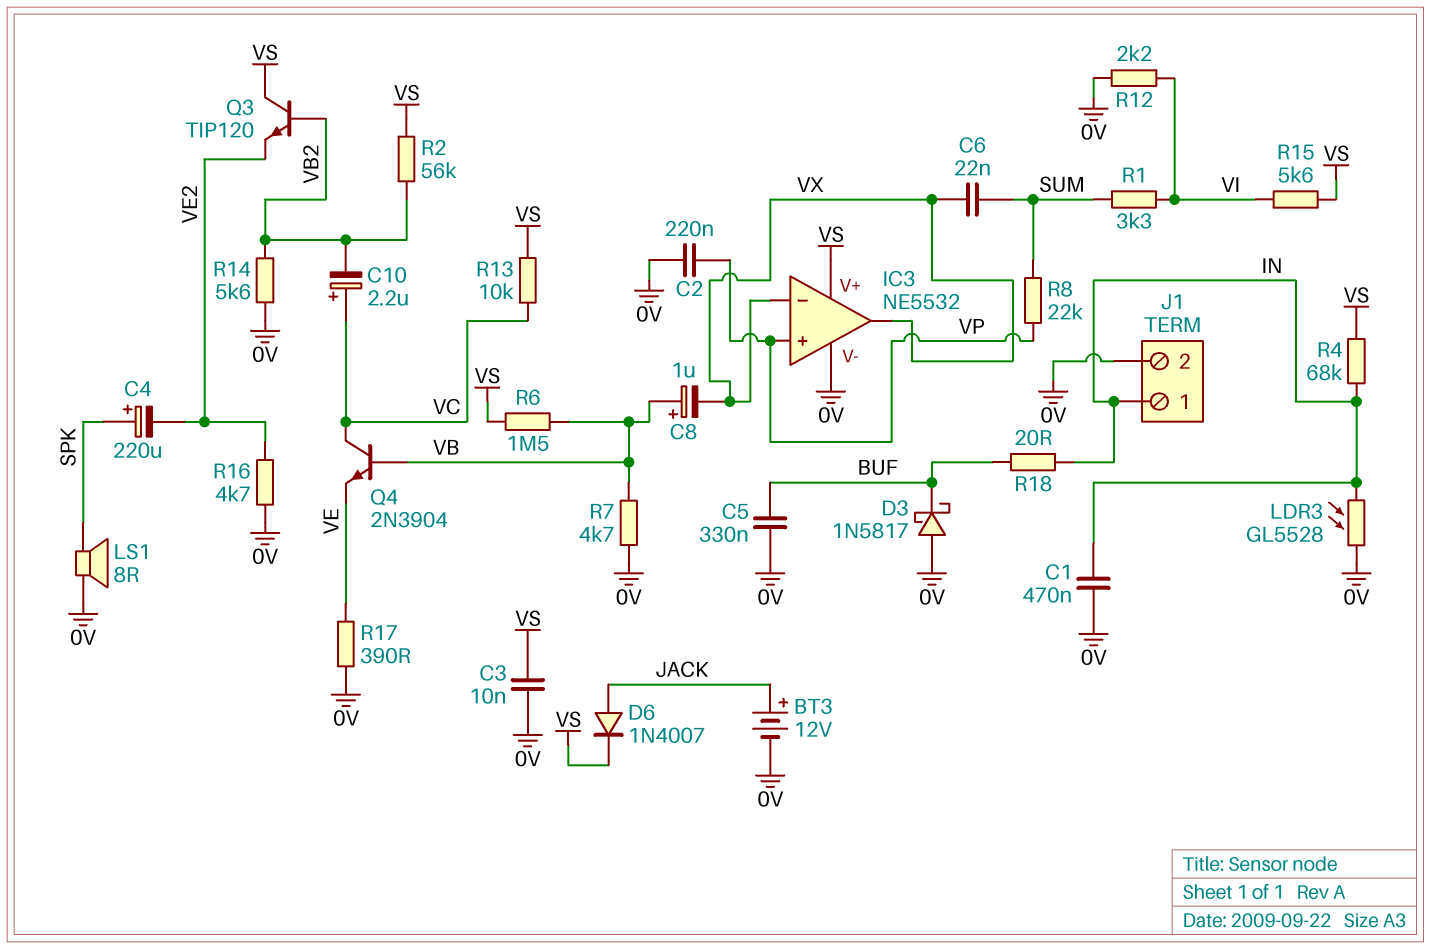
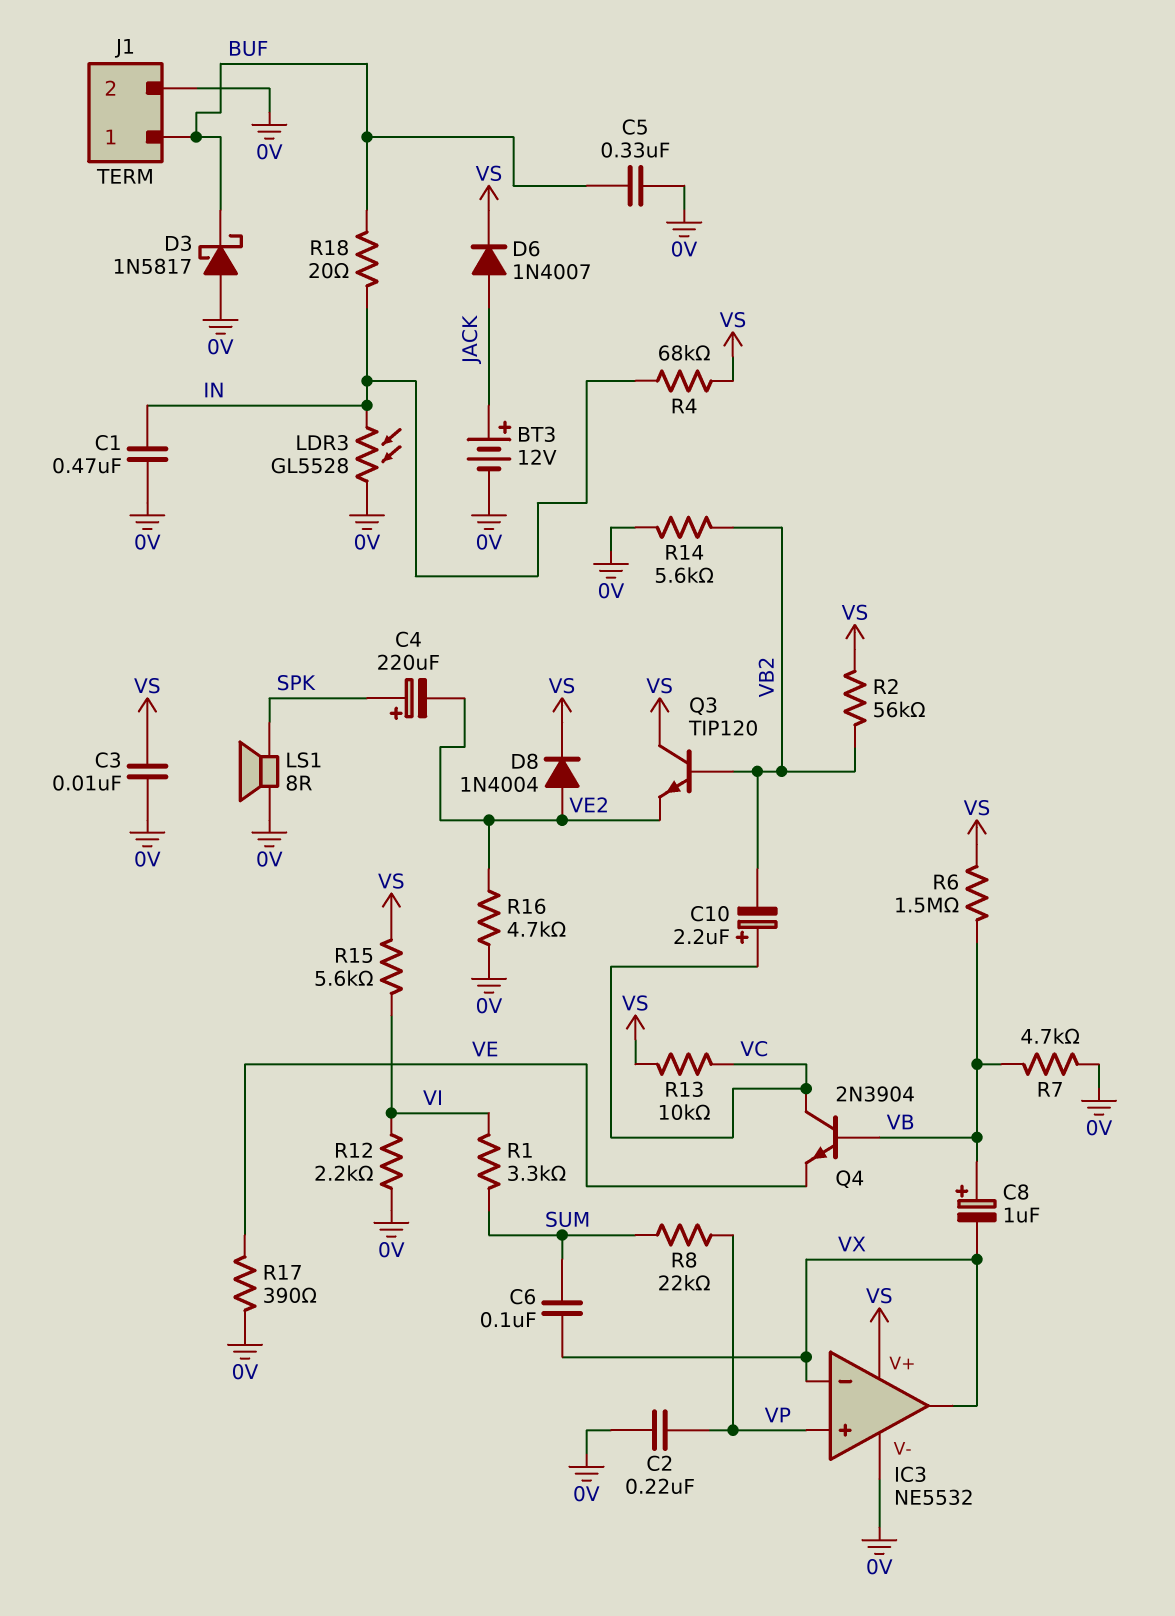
C6: 22nF (SUM, VX) -> 100nF (SUM, VX)
D8: none -> diode 1N4004 (A VE2, K VS)
J1 pin 1: IN -> BUF

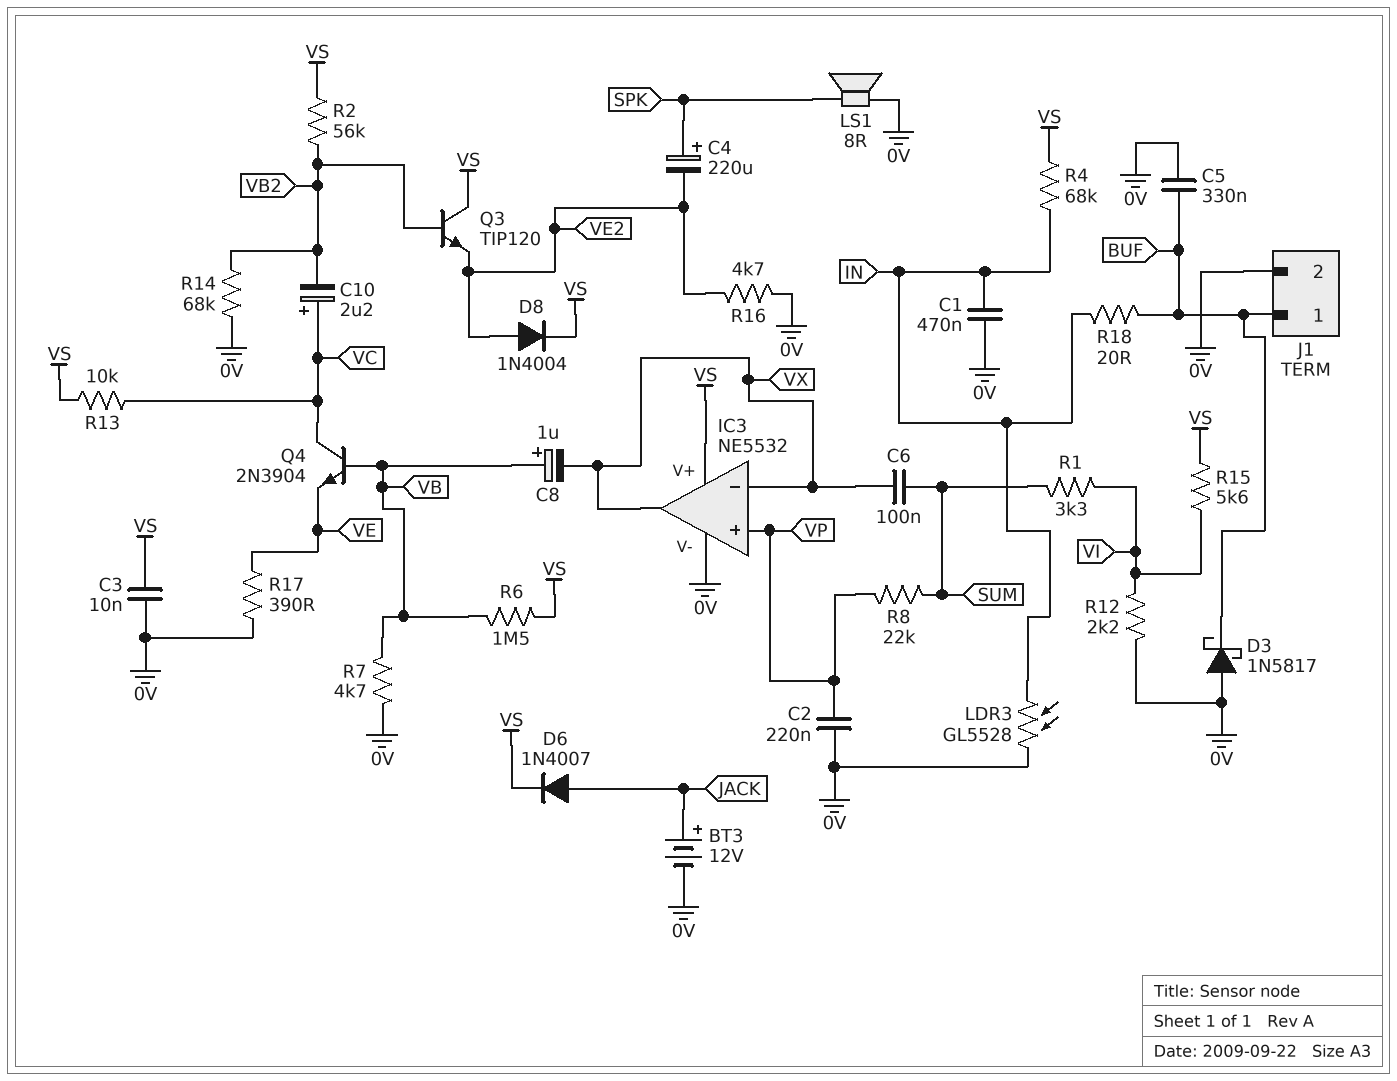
R14: 5.6k (0V, VB2) -> 68k (0V, VB2)

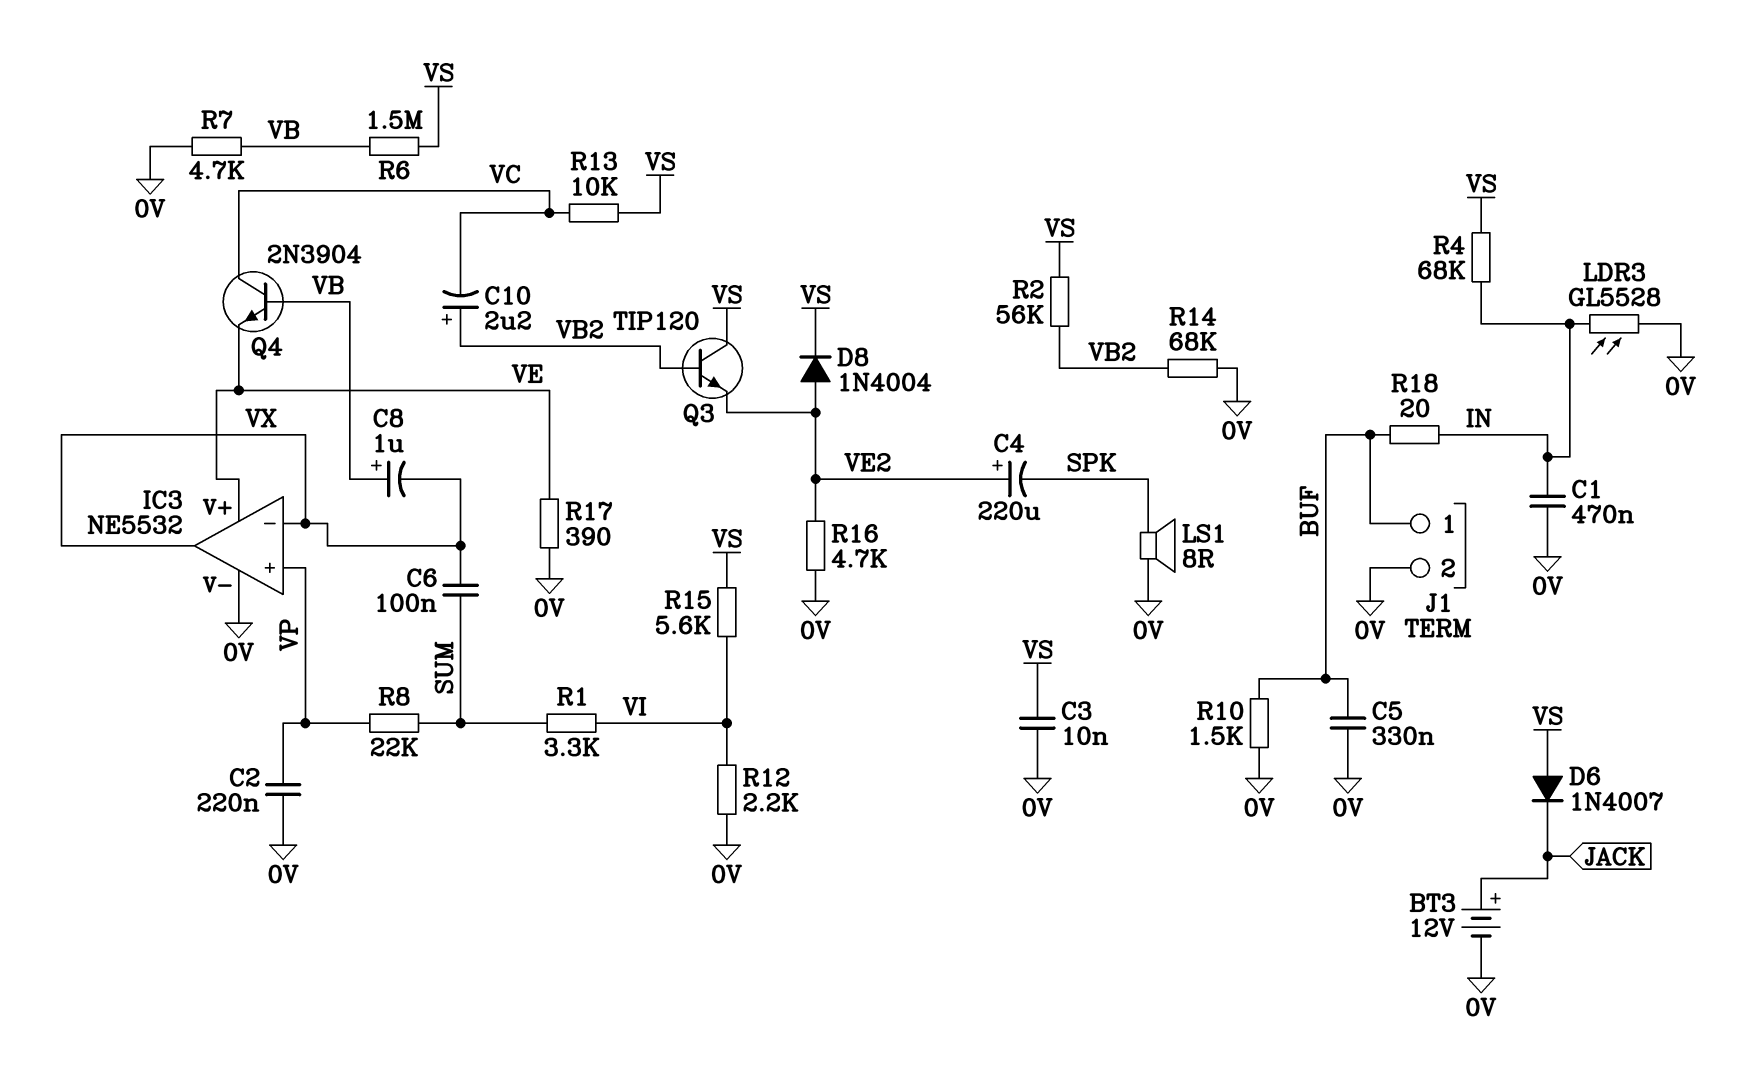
C4: 220uF (plus SPK, minus VE2) -> 220uF (plus VE2, minus SPK)
C10: 2.2uF (plus VC, minus VB2) -> 2.2uF (plus VB2, minus VC)
D3: schottky 1N5817 (A 0V, K BUF) -> none
D6: diode 1N4007 (A JACK, K VS) -> diode 1N4007 (A VS, K JACK)
IC3 pin V+: VS -> VE
R10: none -> 1.5k (0V, BUF)

